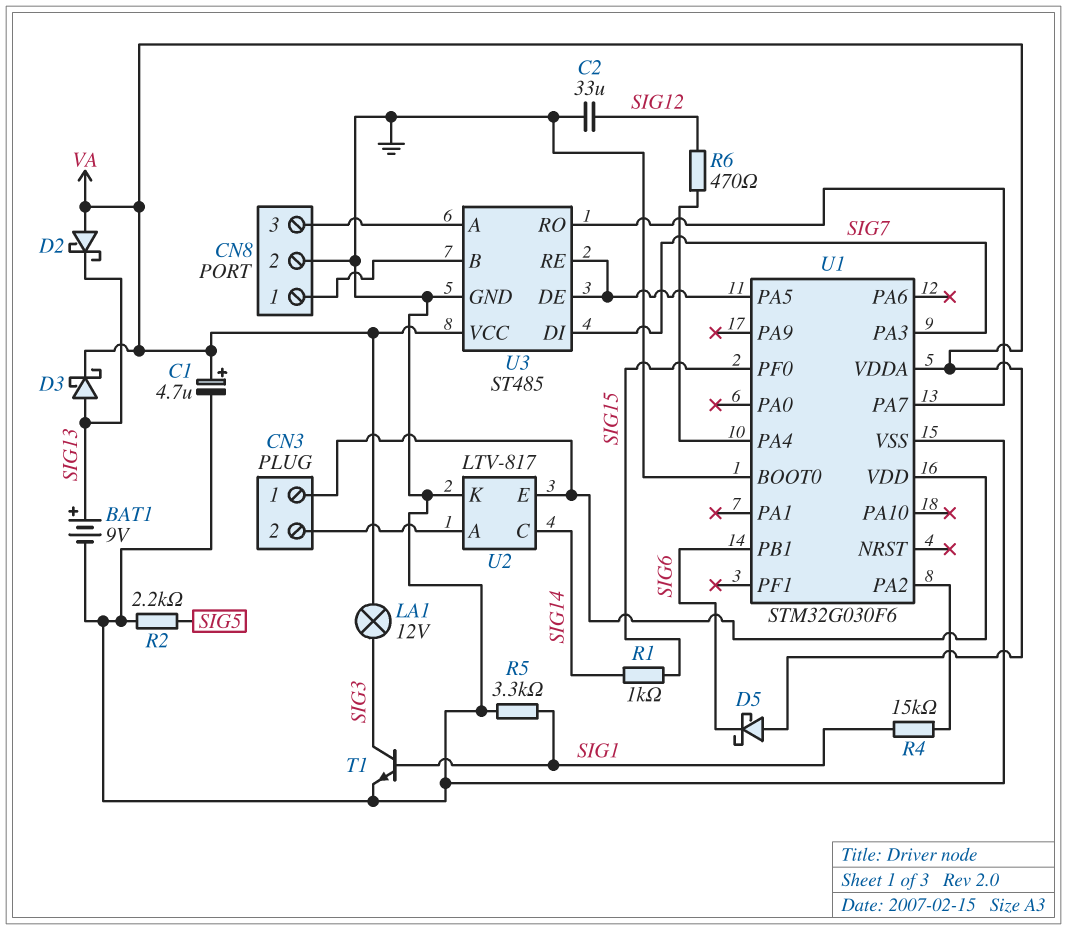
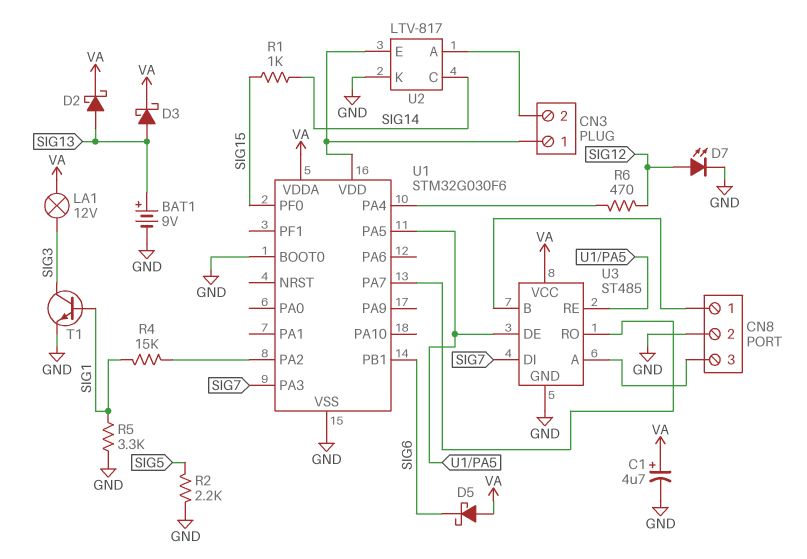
C2: 33uF (GND, SIG12) -> none
D2: schottky (A VA, K SIG13) -> schottky (A SIG13, K VA)
D7: none -> LED (A SIG12, K GND)

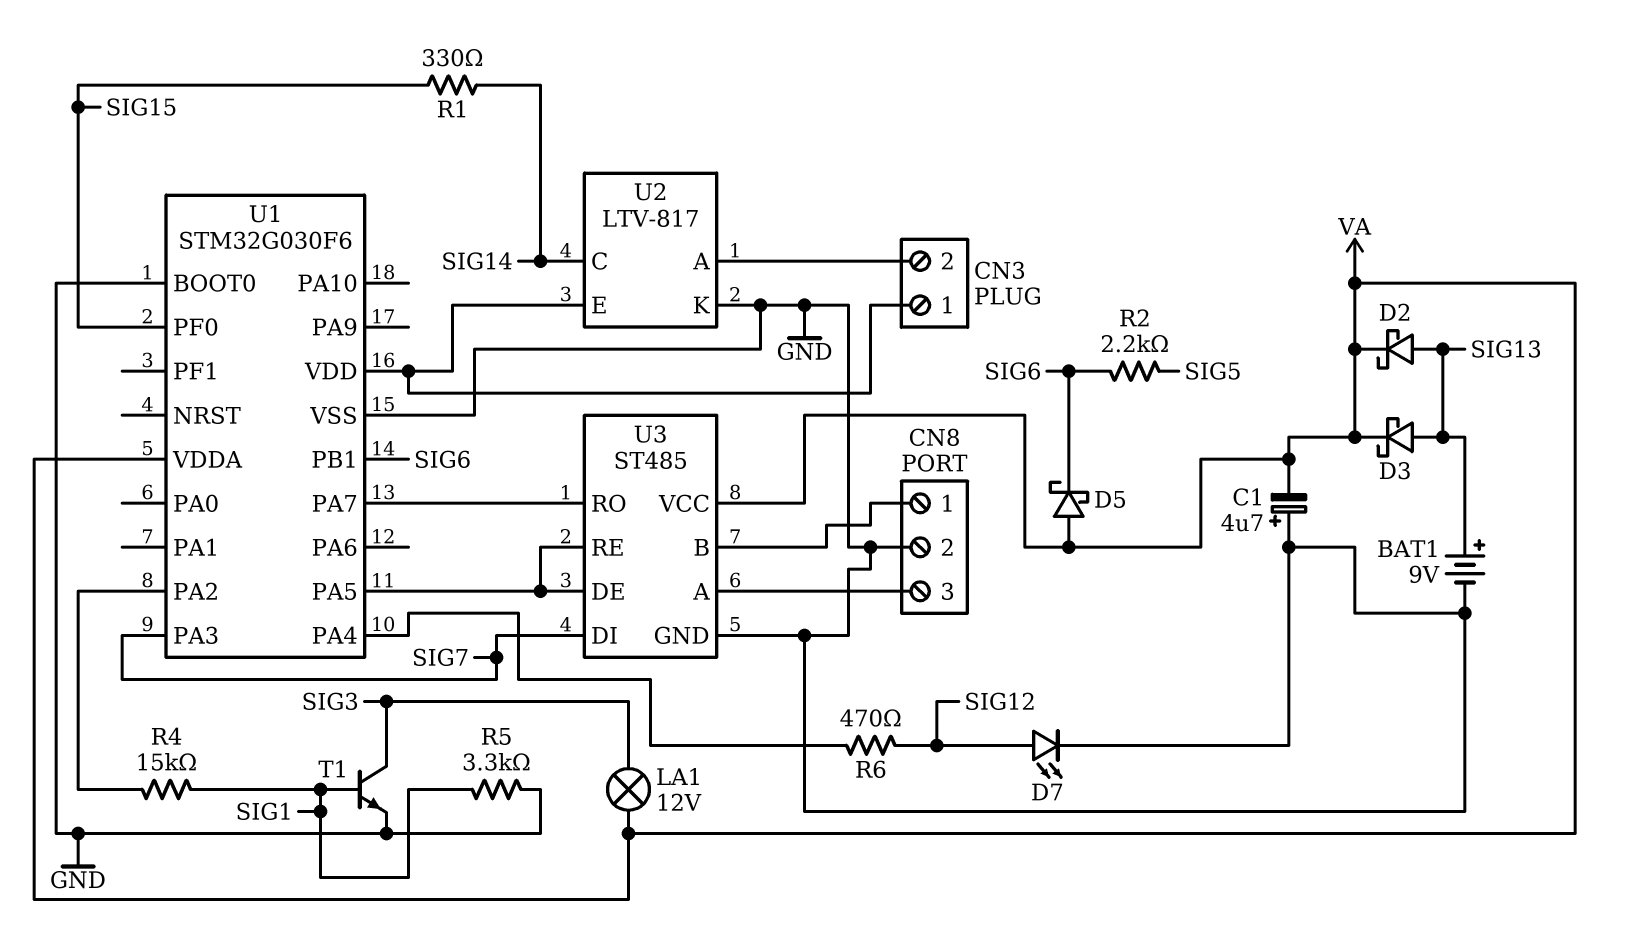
C1: 4.7uF (plus VA, minus GND) -> 4.7uF (plus GND, minus VA)
R1: 1k (SIG14, SIG15) -> 330 (SIG14, SIG15)
R2: 2.2k (GND, SIG5) -> 2.2k (SIG5, SIG6)

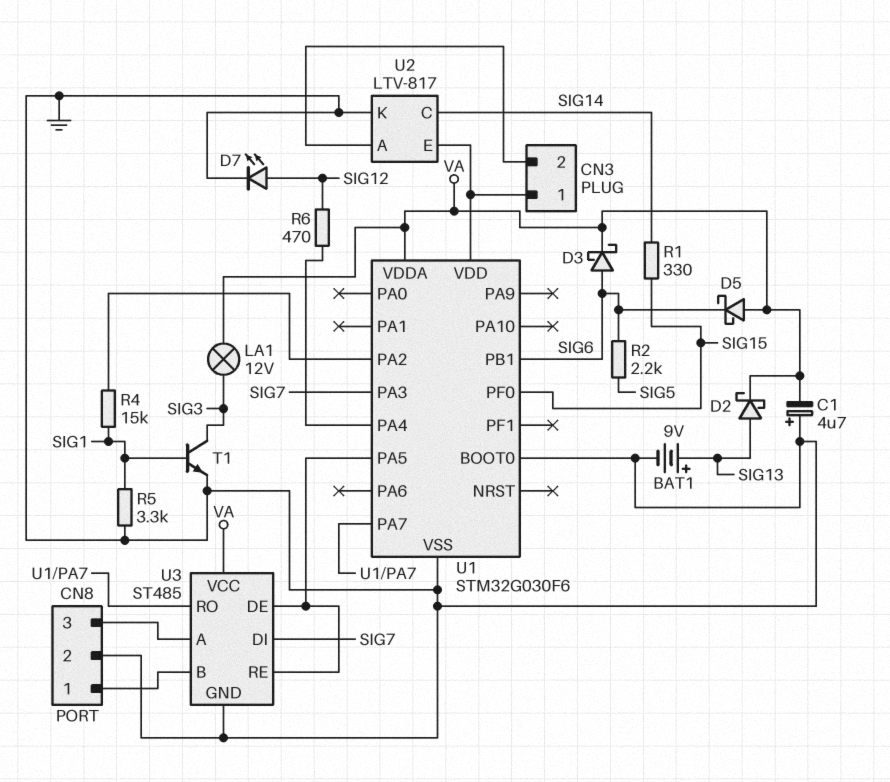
D3: schottky (A SIG13, K VA) -> schottky (A SIG6, K VA)

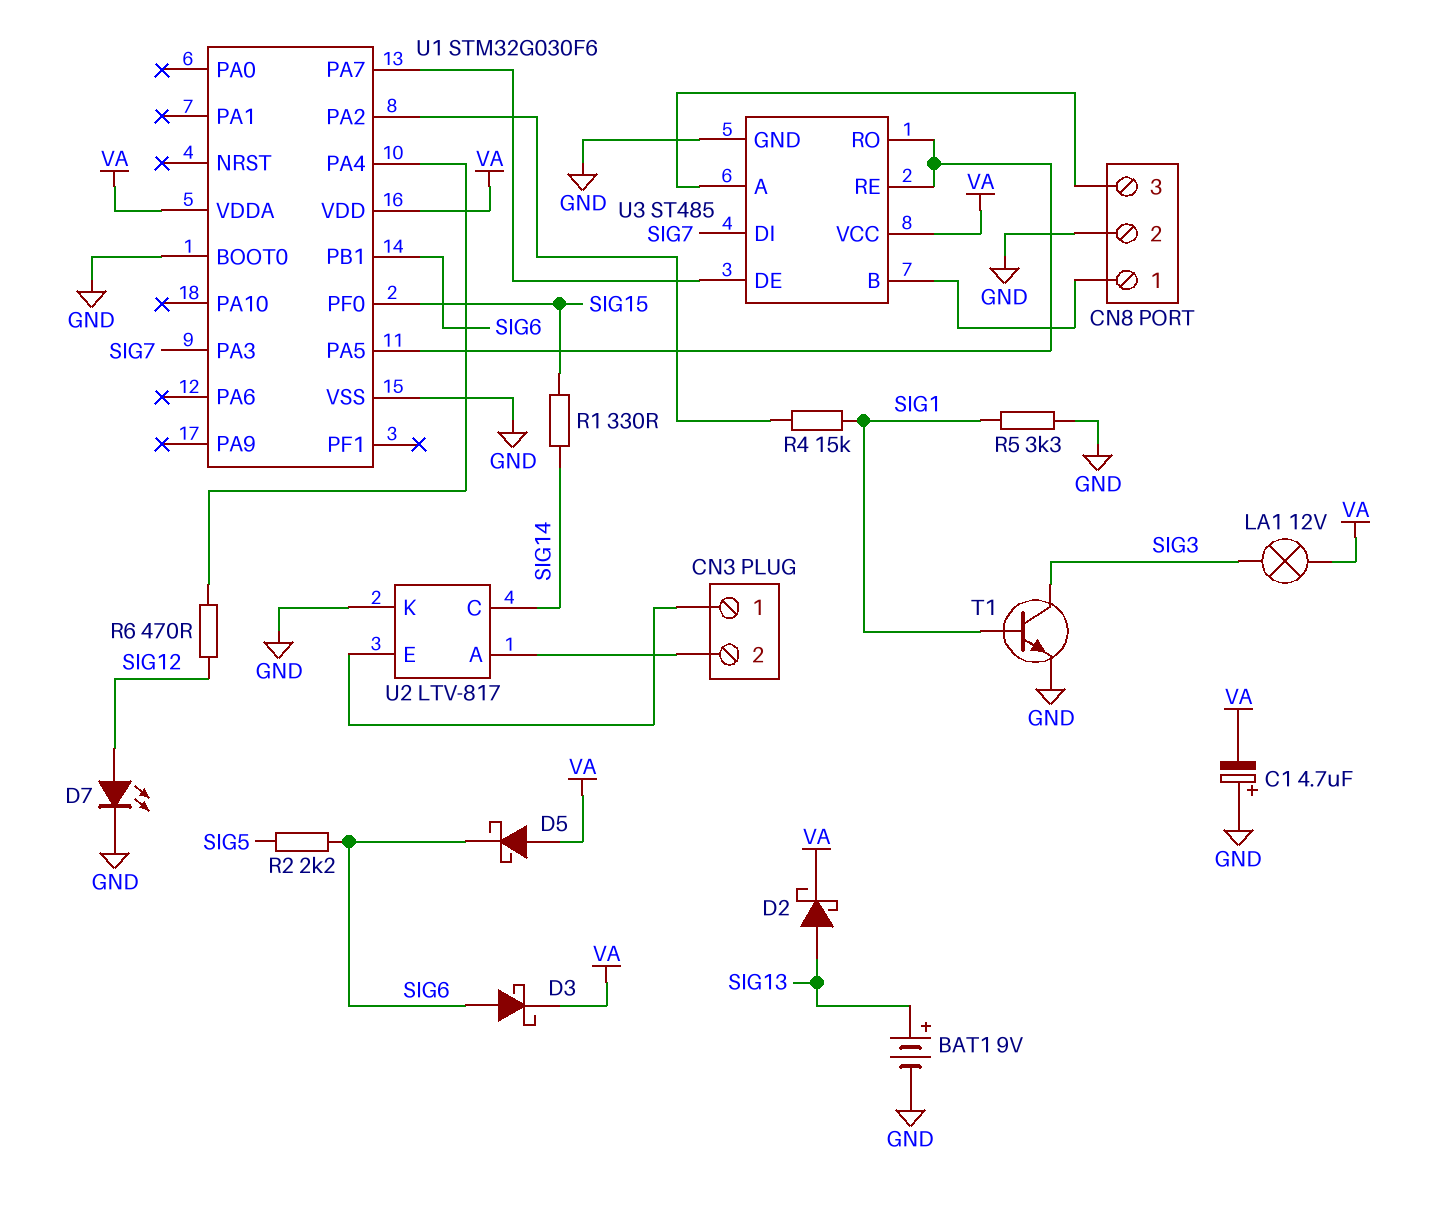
U1 pin VDD: CN3/1 -> VA
U3 pin DE: U1/PA5 -> U1/PA7
U3 pin RO: U1/PA7 -> U1/PA5

